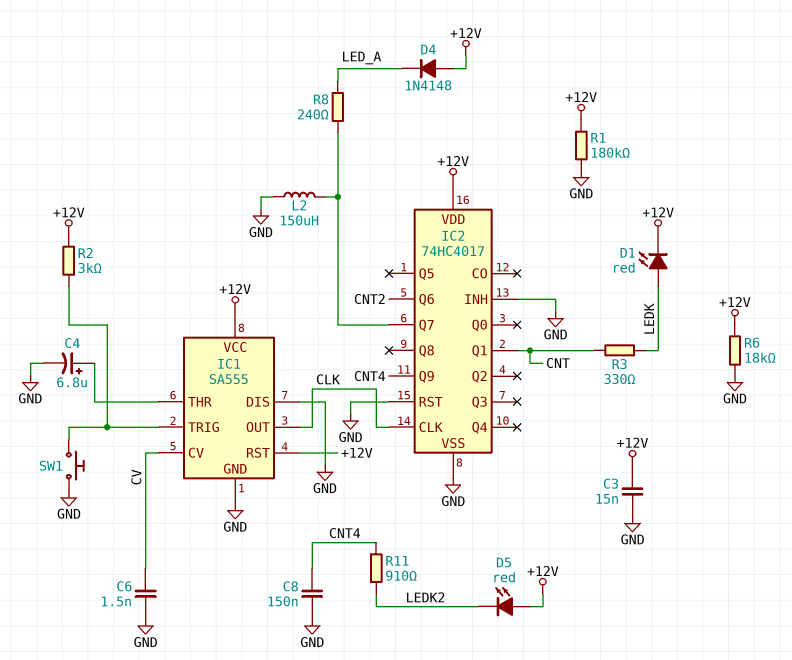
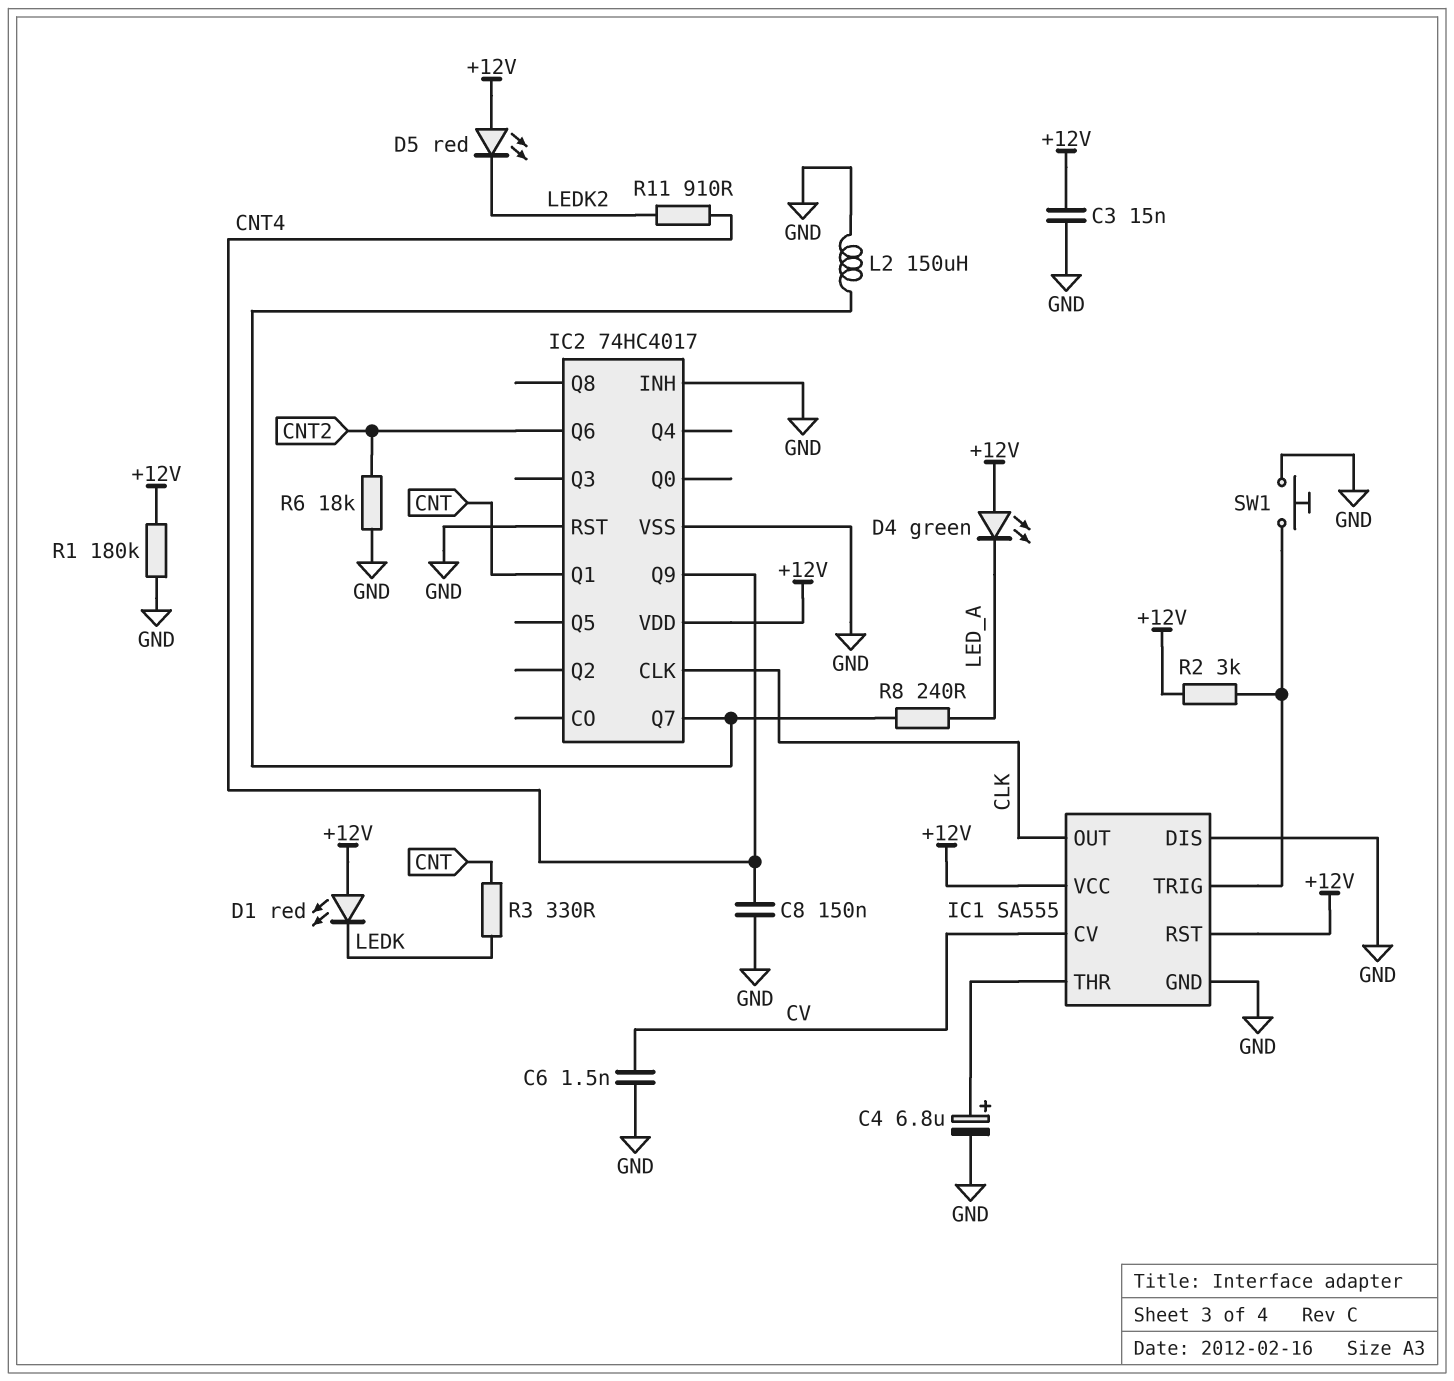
D1: LED red (A LEDK, K +12V) -> LED red (A +12V, K LEDK)
D4: diode 1N4148 (A +12V, K LED_A) -> LED green (A +12V, K LED_A)
R6: 18k (+12V, GND) -> 18k (CNT2, GND)

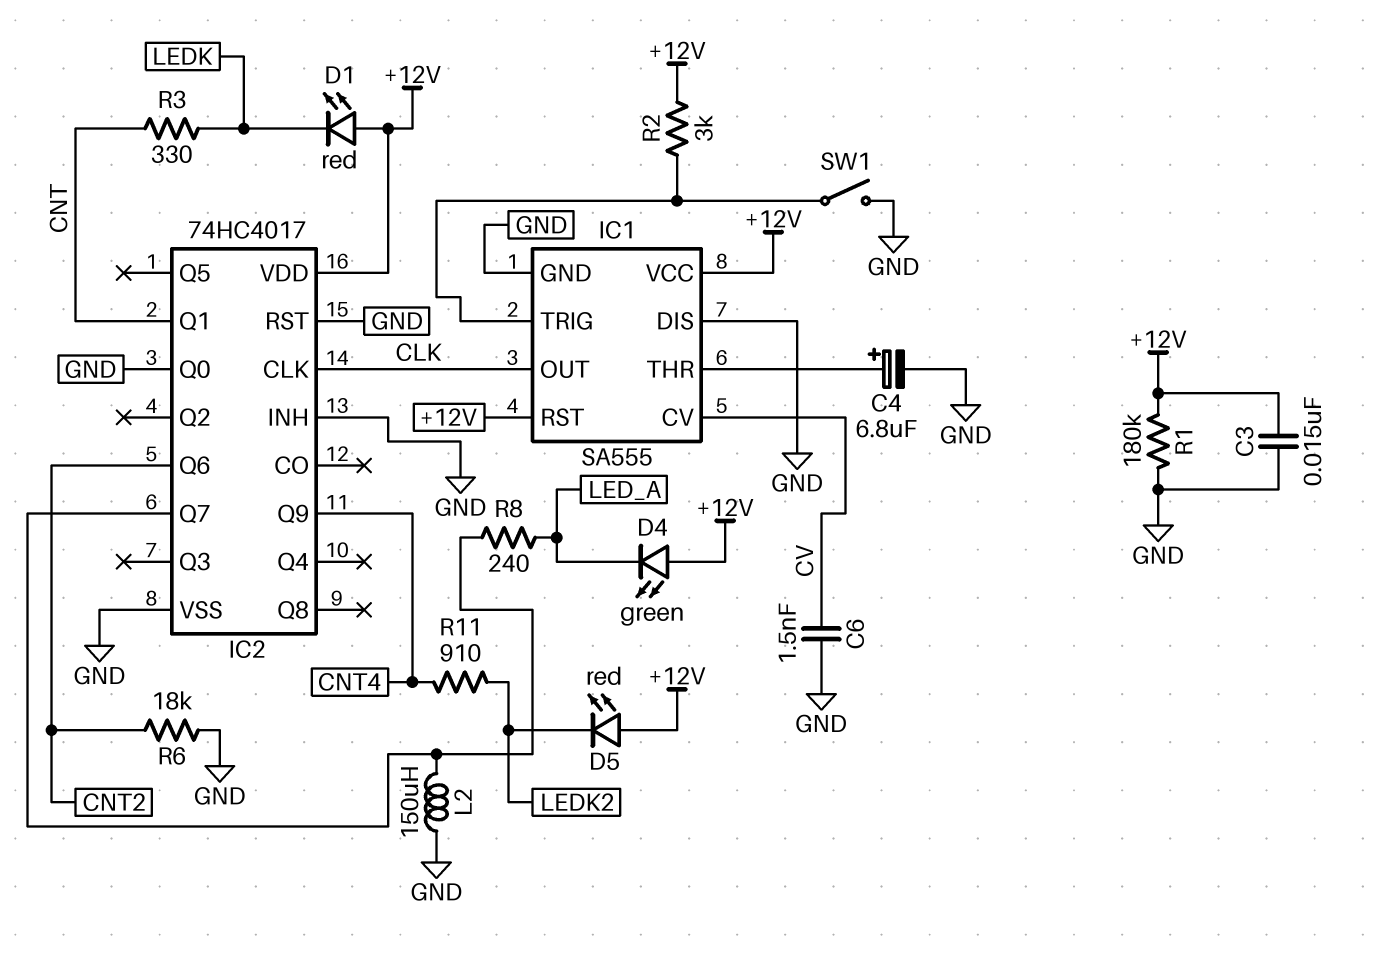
C8: 150nF (CNT4, GND) -> none
IC2 pin Q0: none -> GND
SW1: button (GND, IC1/TRIG) -> switch (GND, IC1/TRIG)

